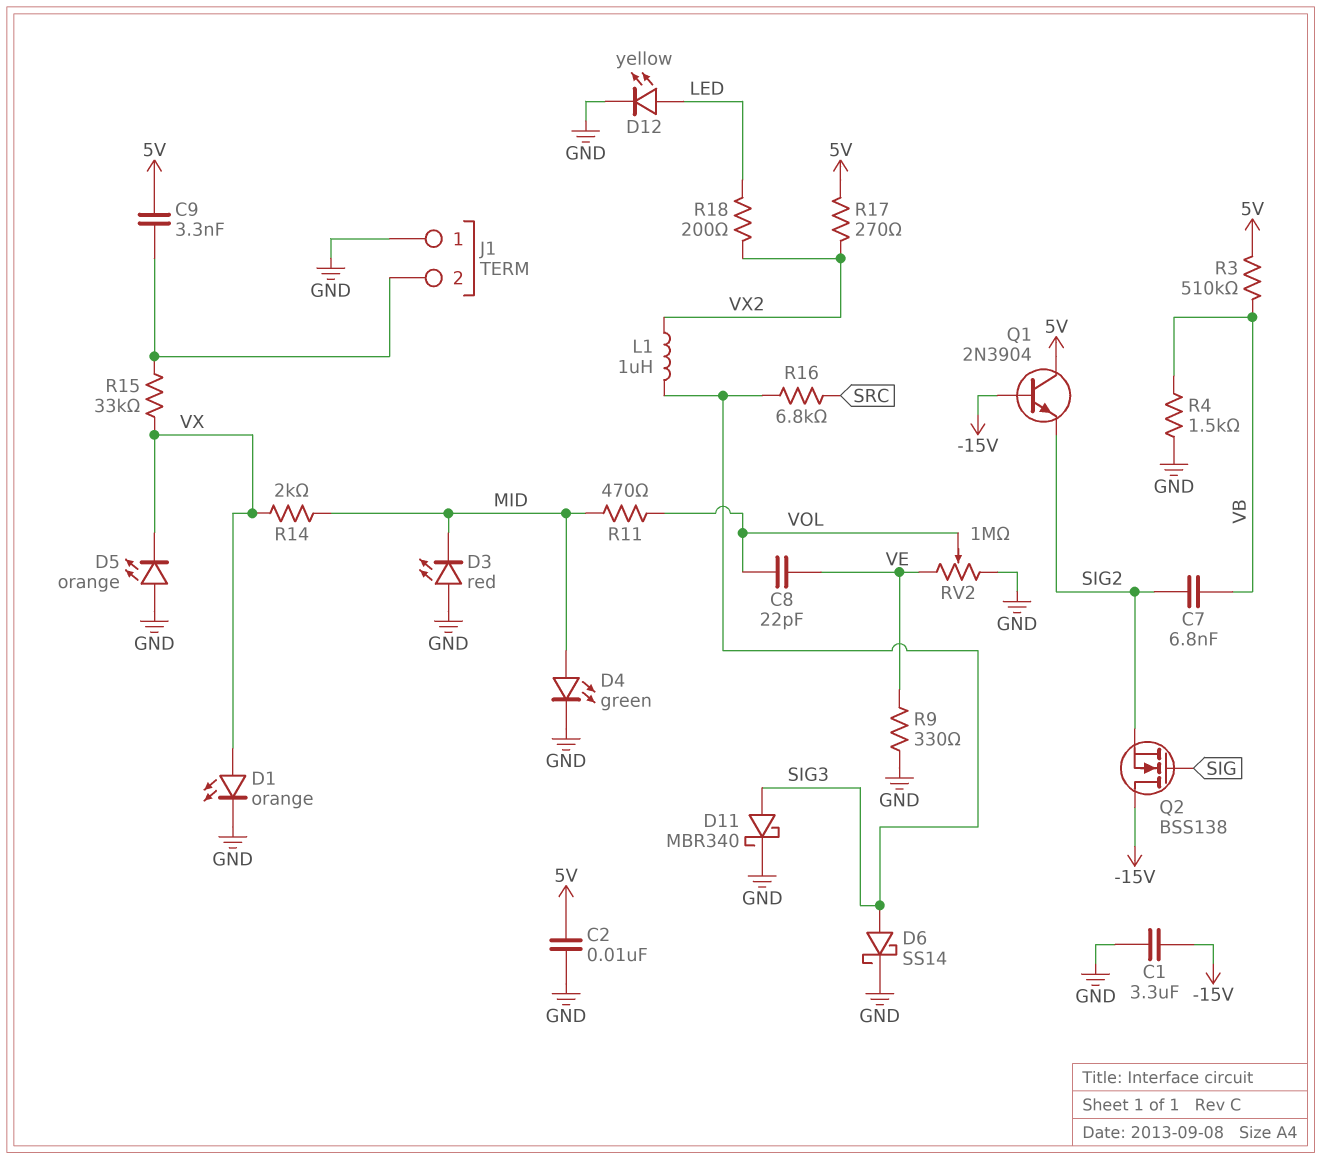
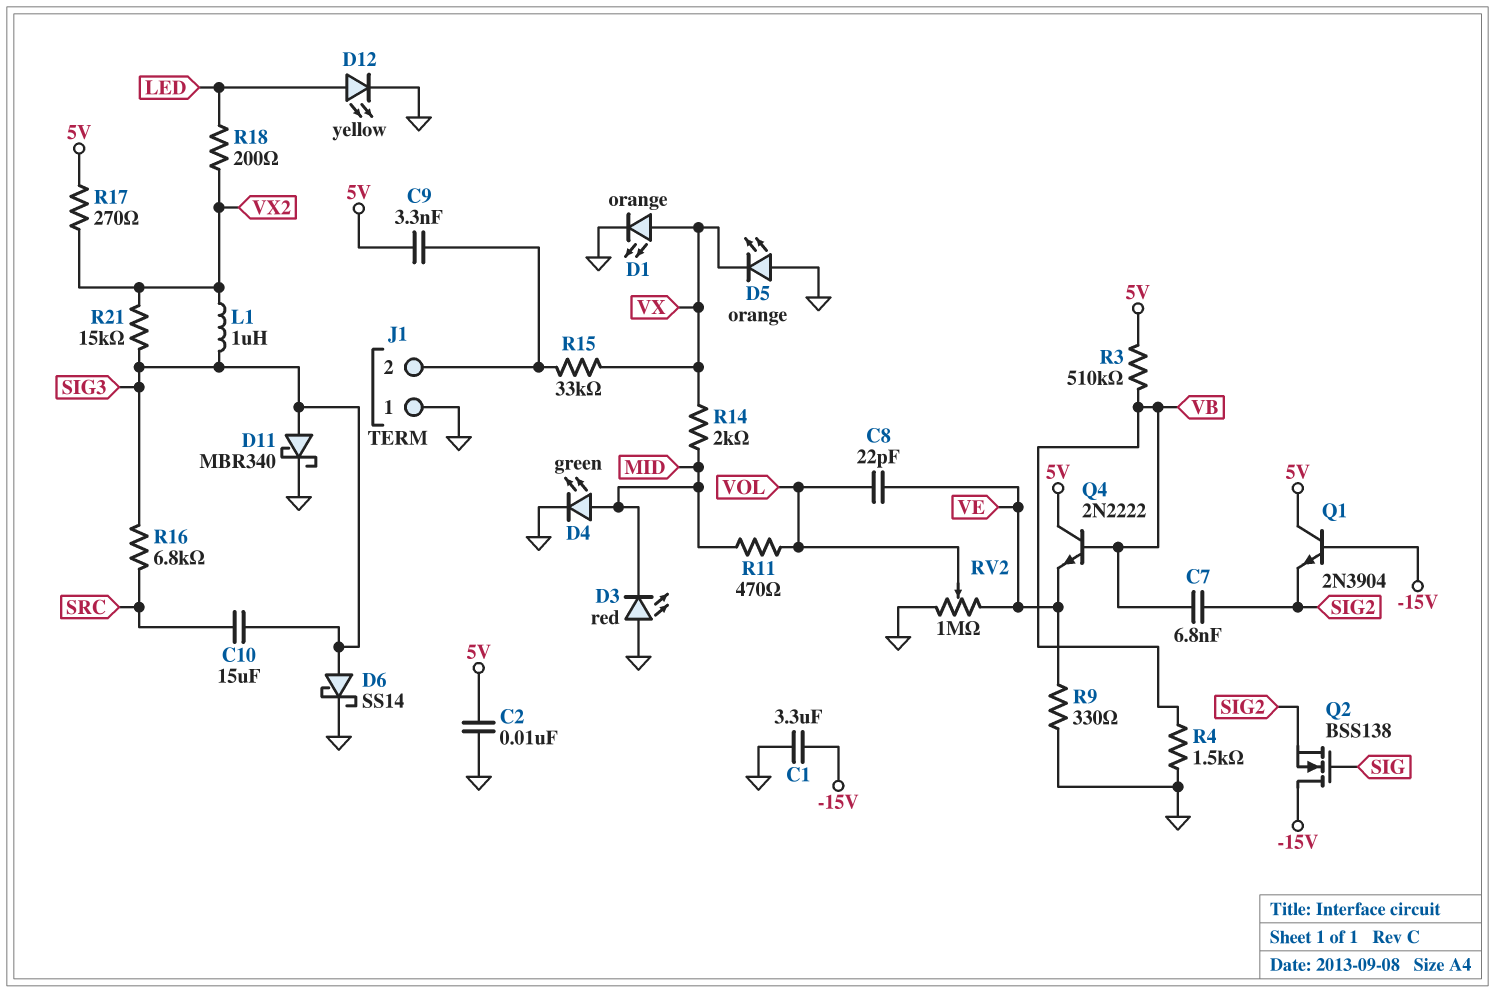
C10: none -> 15uF (SIG3, SRC)
Q4: none -> NPN 2N2222 (B VB, C 5V, E VE)
R21: none -> 15k (SIG3, VX2)

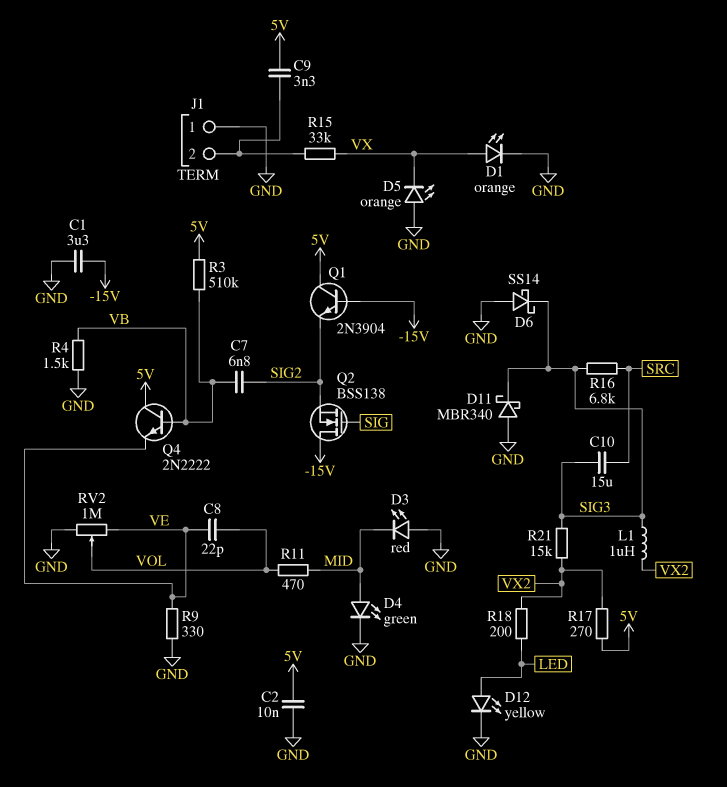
D6: schottky SS14 (A SIG3, K GND) -> schottky SS14 (A GND, K SIG3)
D11: schottky MBR340 (A SIG3, K GND) -> schottky MBR340 (A GND, K SIG3)
R14: 2k (MID, VX) -> none

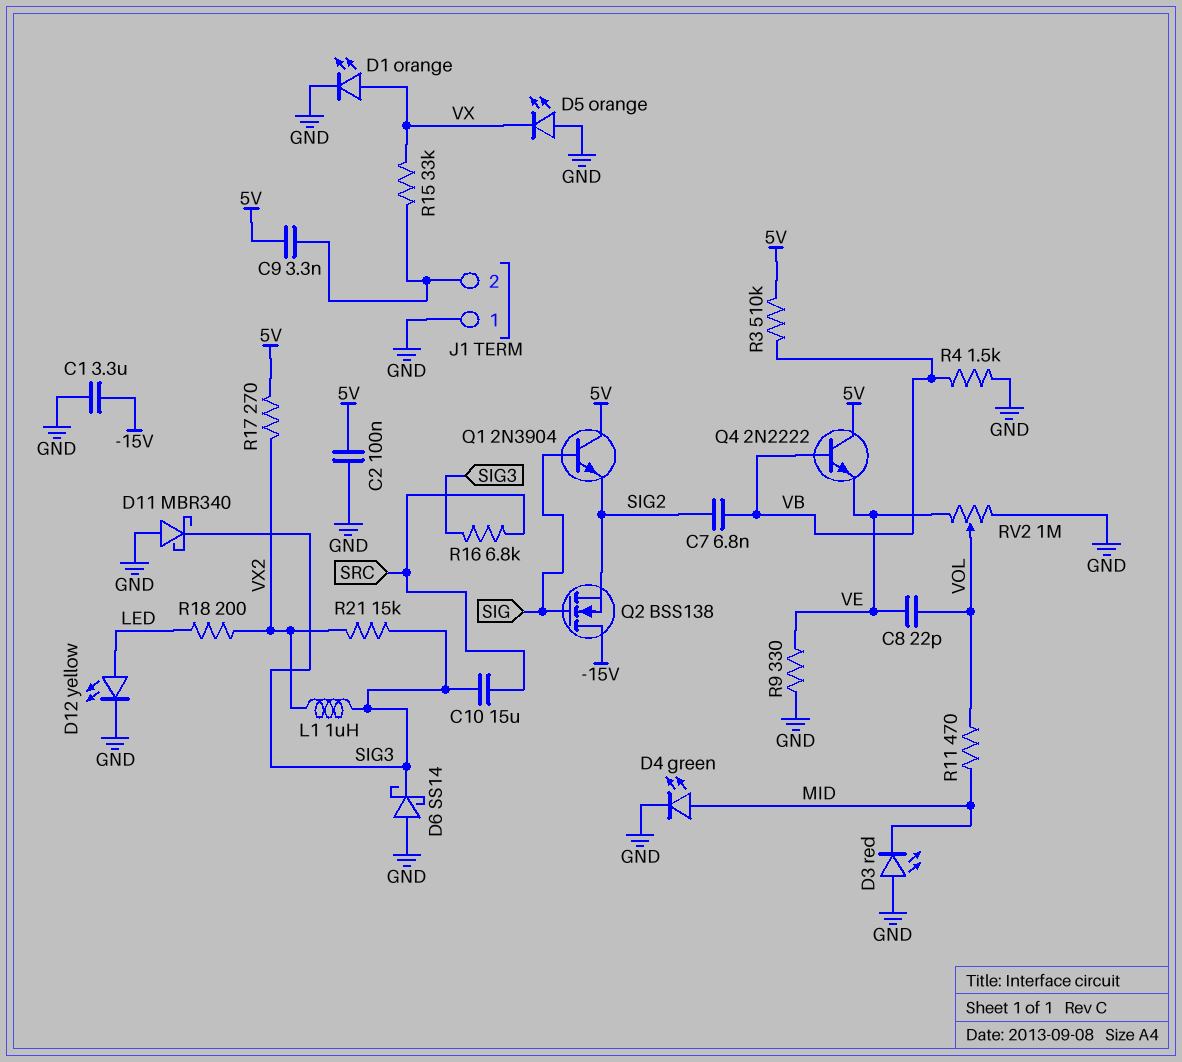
C2: 10nF (5V, GND) -> 100nF (5V, GND)
Q1: NPN 2N3904 (B -15V, C 5V, E SIG2) -> NPN 2N3904 (B SIG, C 5V, E SIG2)

